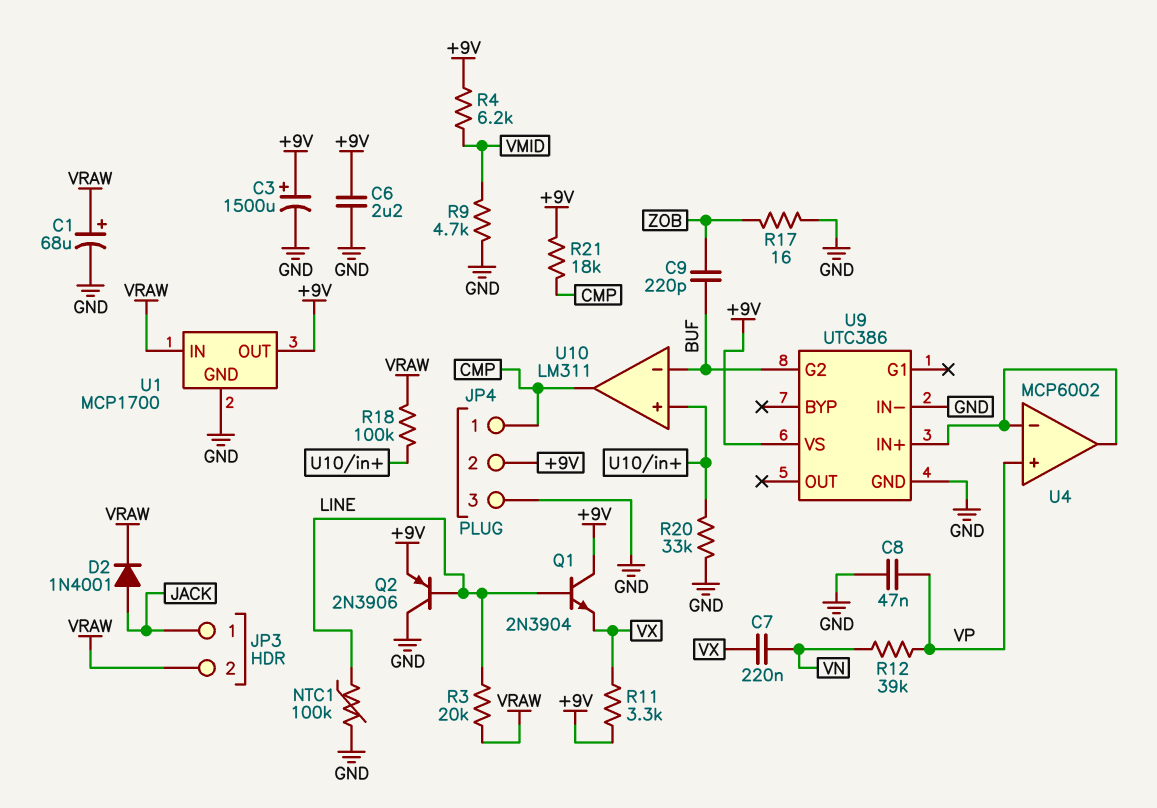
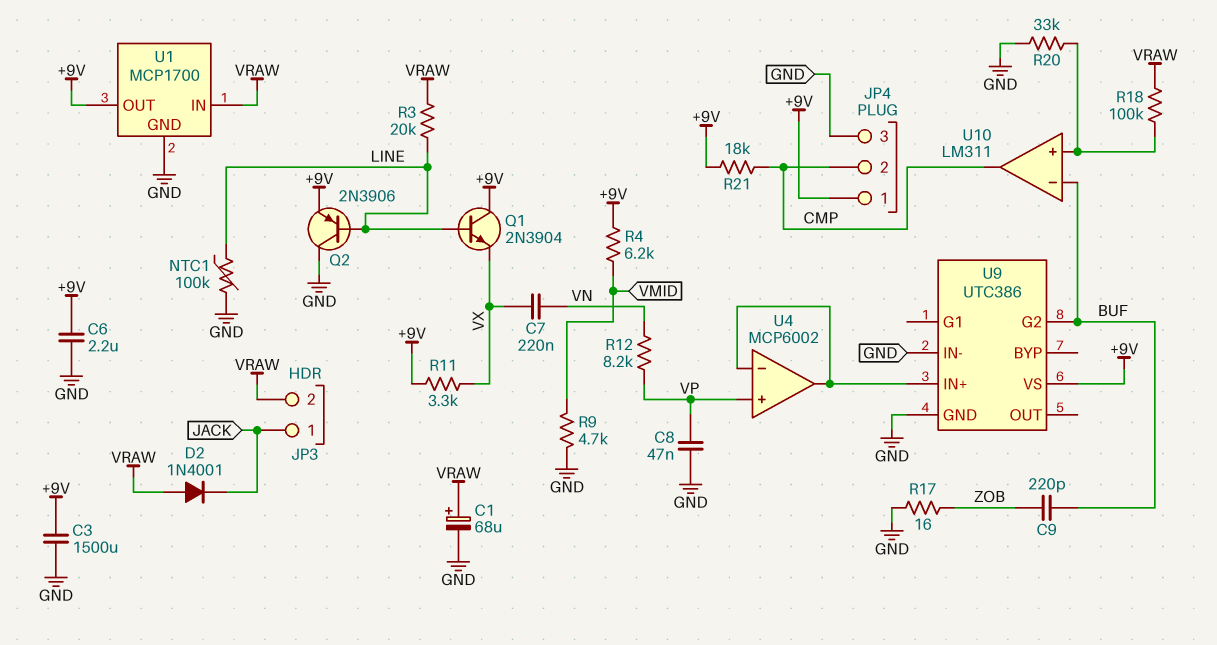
C3: 1500uF (plus +9V, minus GND) -> 1500uF (+9V, GND)
D2: diode 1N4001 (A JACK, K VRAW) -> diode 1N4001 (A VRAW, K JACK)
JP4 pin 1: CMP -> +9V
JP4 pin 2: +9V -> CMP
R12: 39k (VN, VP) -> 8.2k (VN, VP)

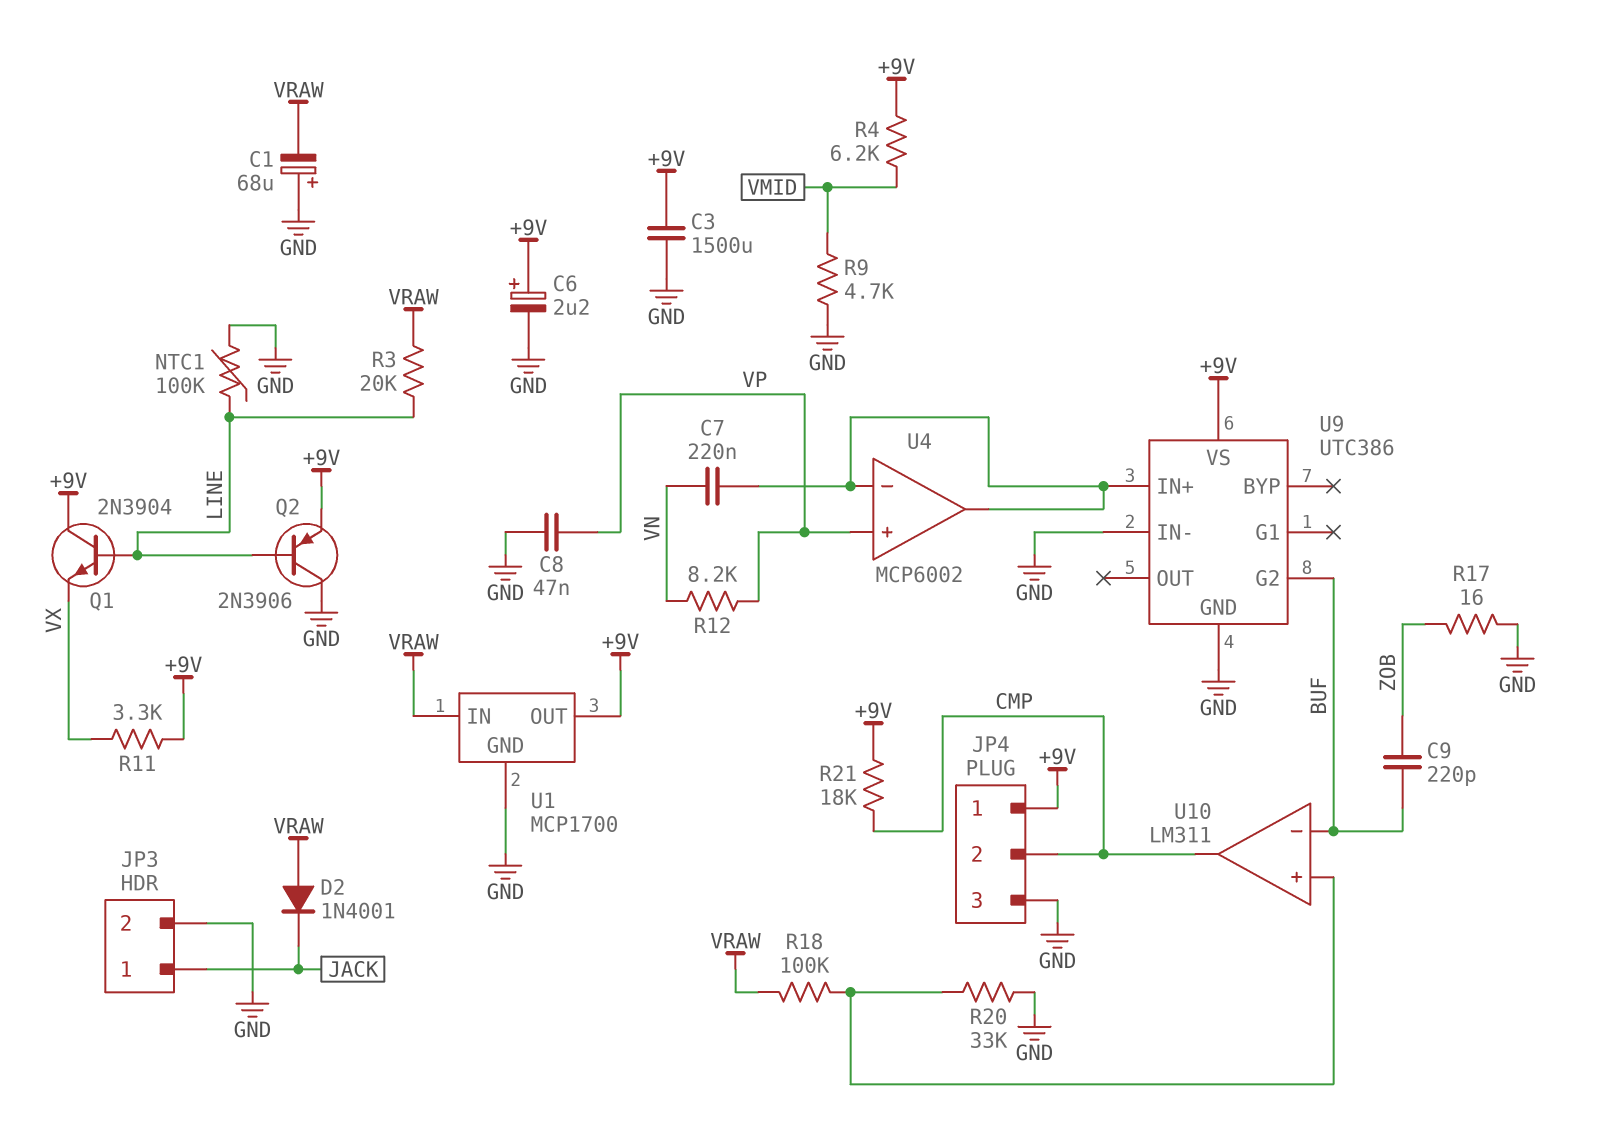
C1: 68uF (plus VRAW, minus GND) -> 68uF (plus GND, minus VRAW)
C6: 2.2uF (+9V, GND) -> 2.2uF (plus +9V, minus GND)
C7: 220nF (VN, VX) -> 220nF (U4/in-, VN)
JP3 pin 2: VRAW -> GND

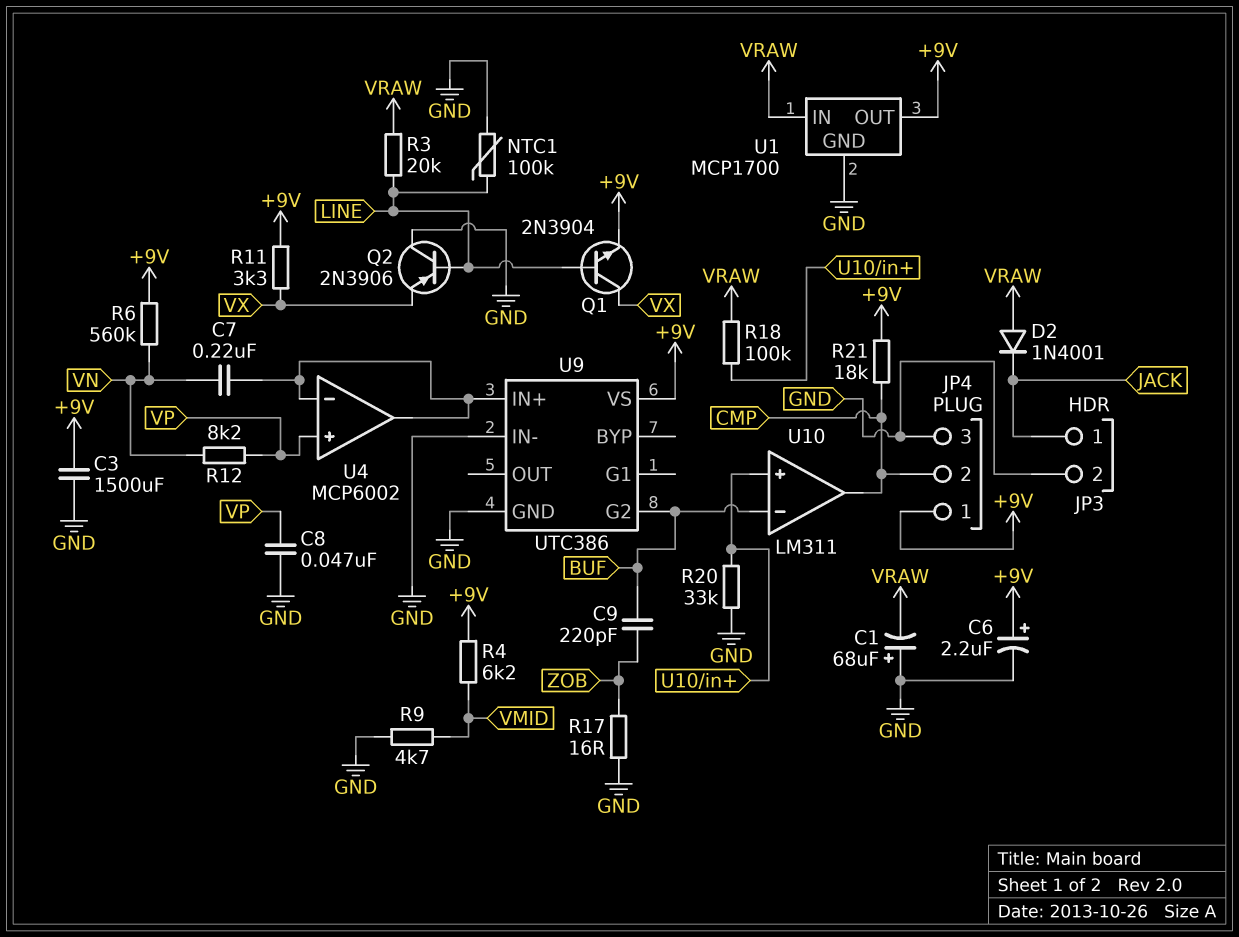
Q1: NPN 2N3904 (B LINE, C +9V, E VX) -> NPN 2N3904 (B LINE, C VX, E +9V)
Q2: PNP 2N3906 (B LINE, C GND, E +9V) -> PNP 2N3906 (B LINE, C GND, E VX)
R6: none -> 560k (+9V, VN)

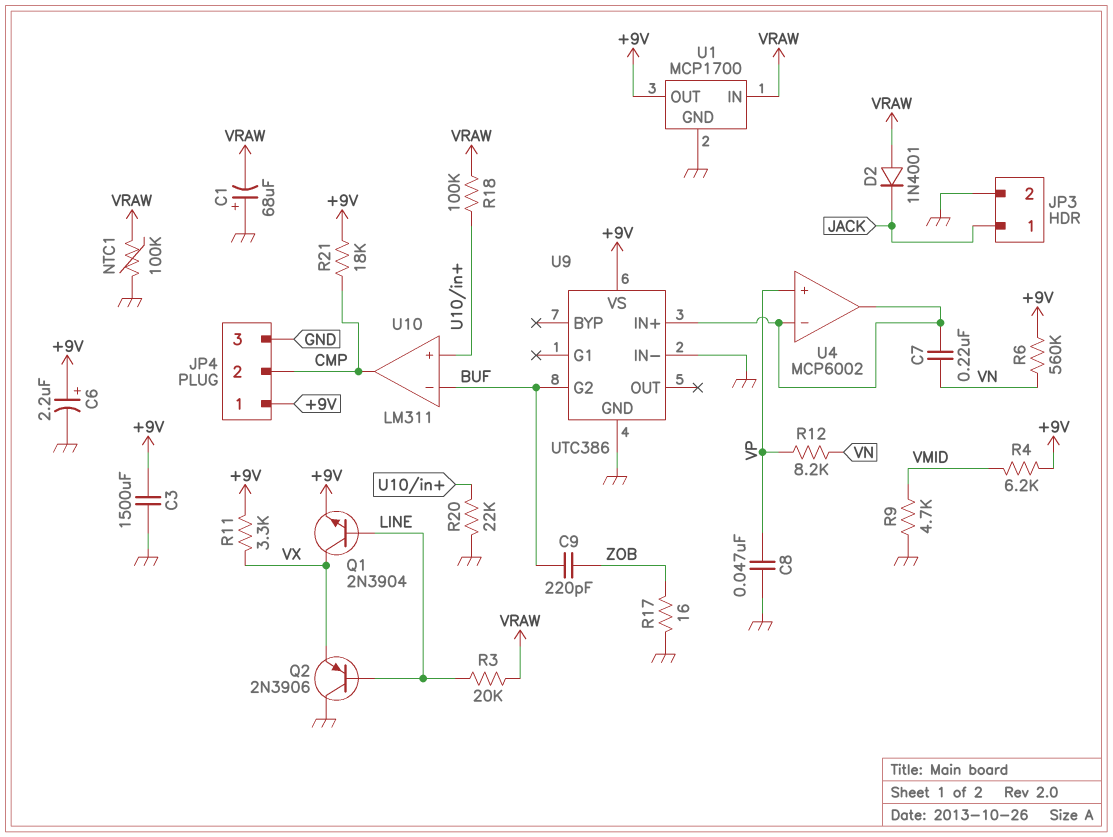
NTC1: 100k (GND, LINE) -> 100k (GND, VRAW)
R20: 33k (GND, U10/in+) -> 22k (GND, U10/in+)

